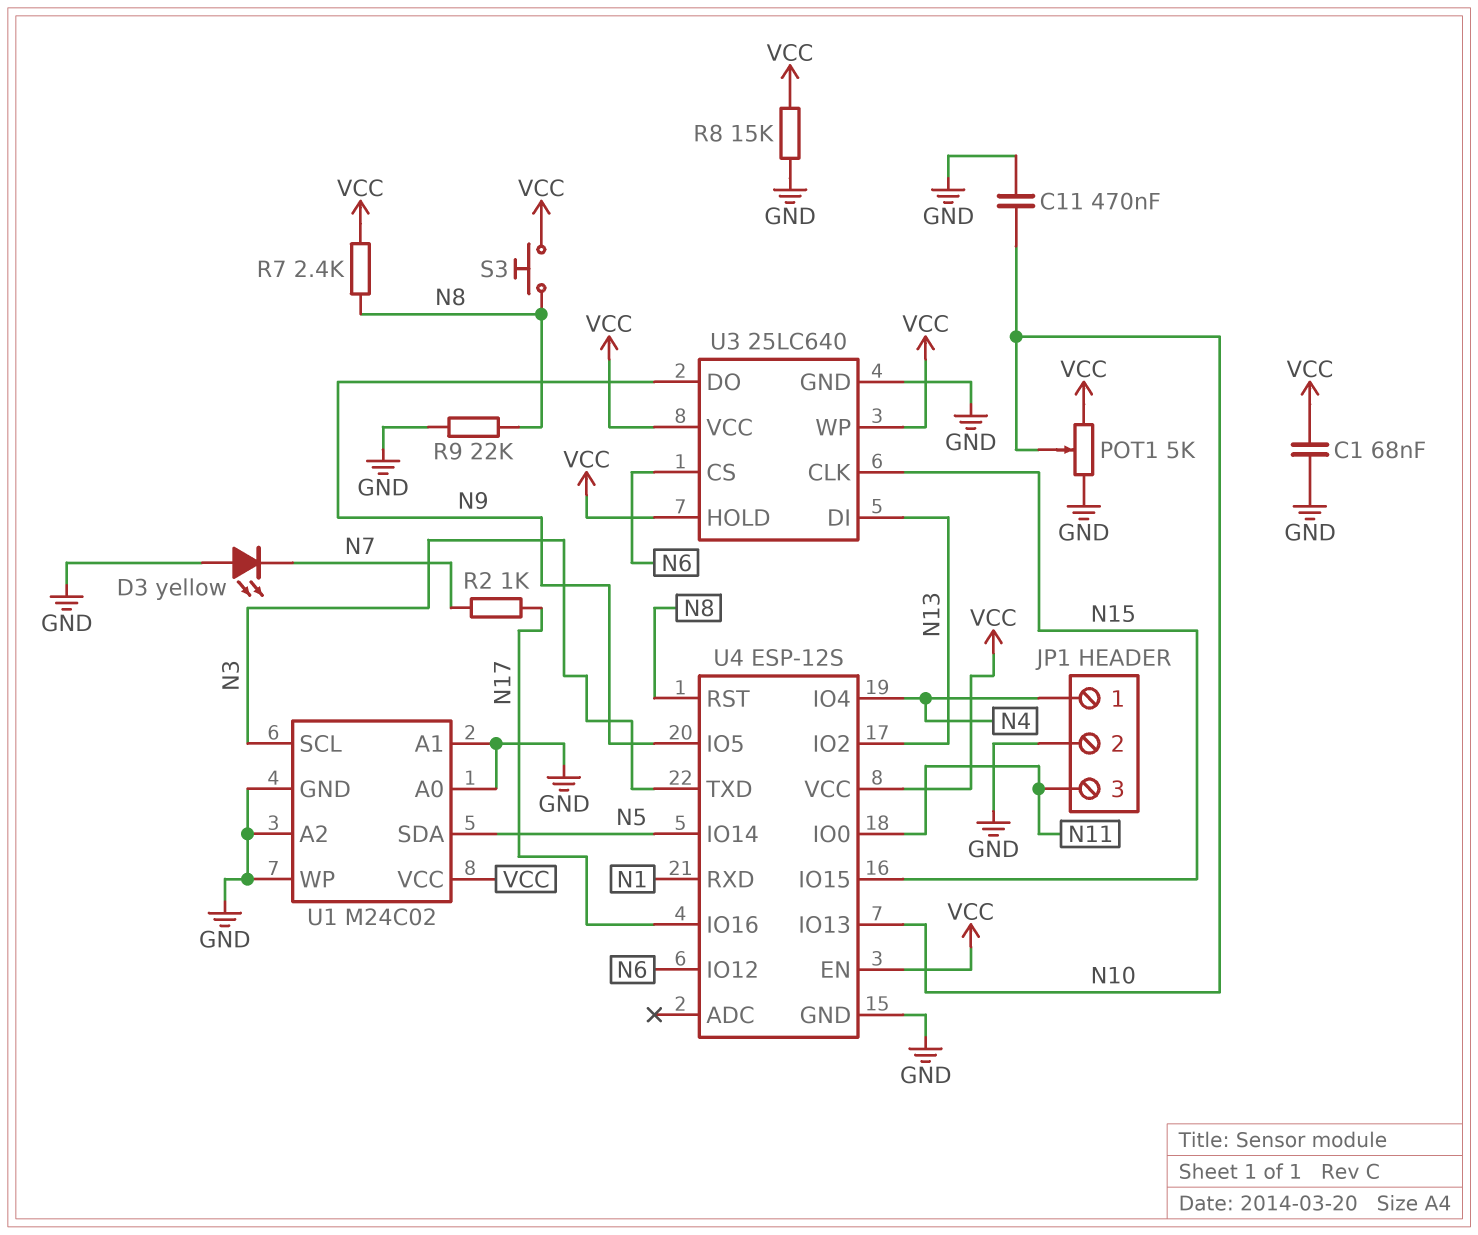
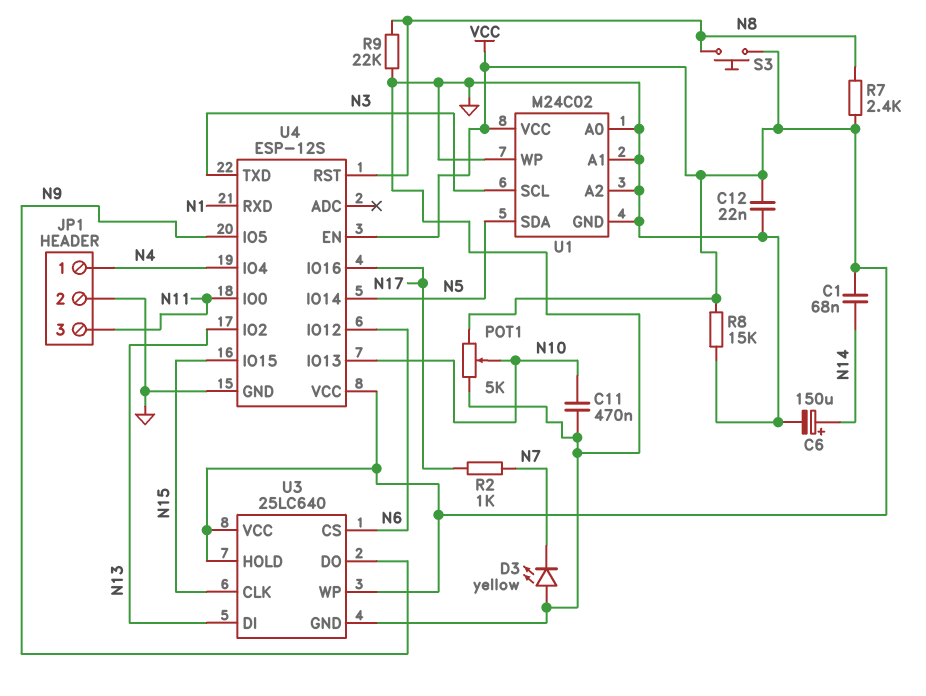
C1: 68nF (GND, VCC) -> 68nF (N14, VCC)
C6: none -> 150uF (plus N14, minus GND)
C12: none -> 22nF (GND, VCC)

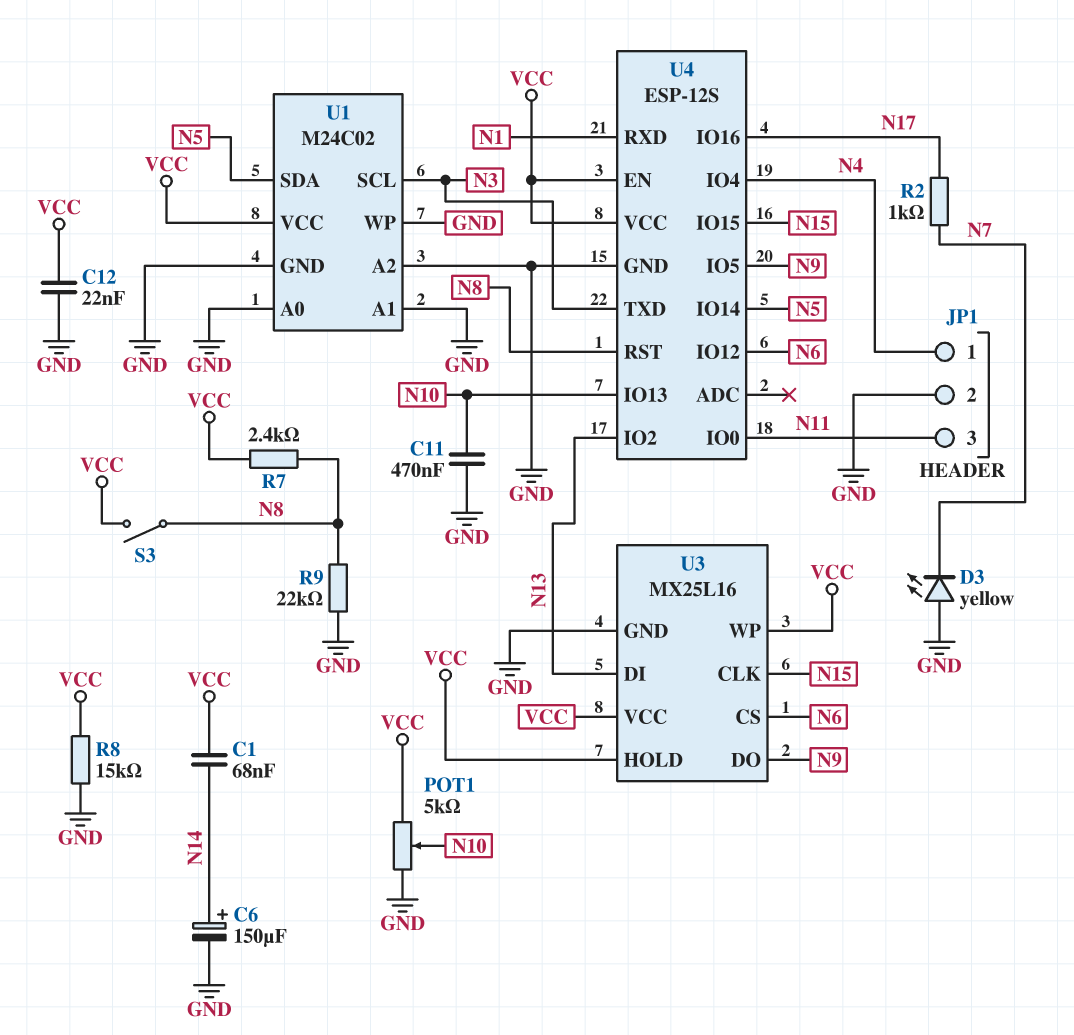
S3: button (N8, VCC) -> switch (N8, VCC)
U3: 25LC640 -> MX25L16

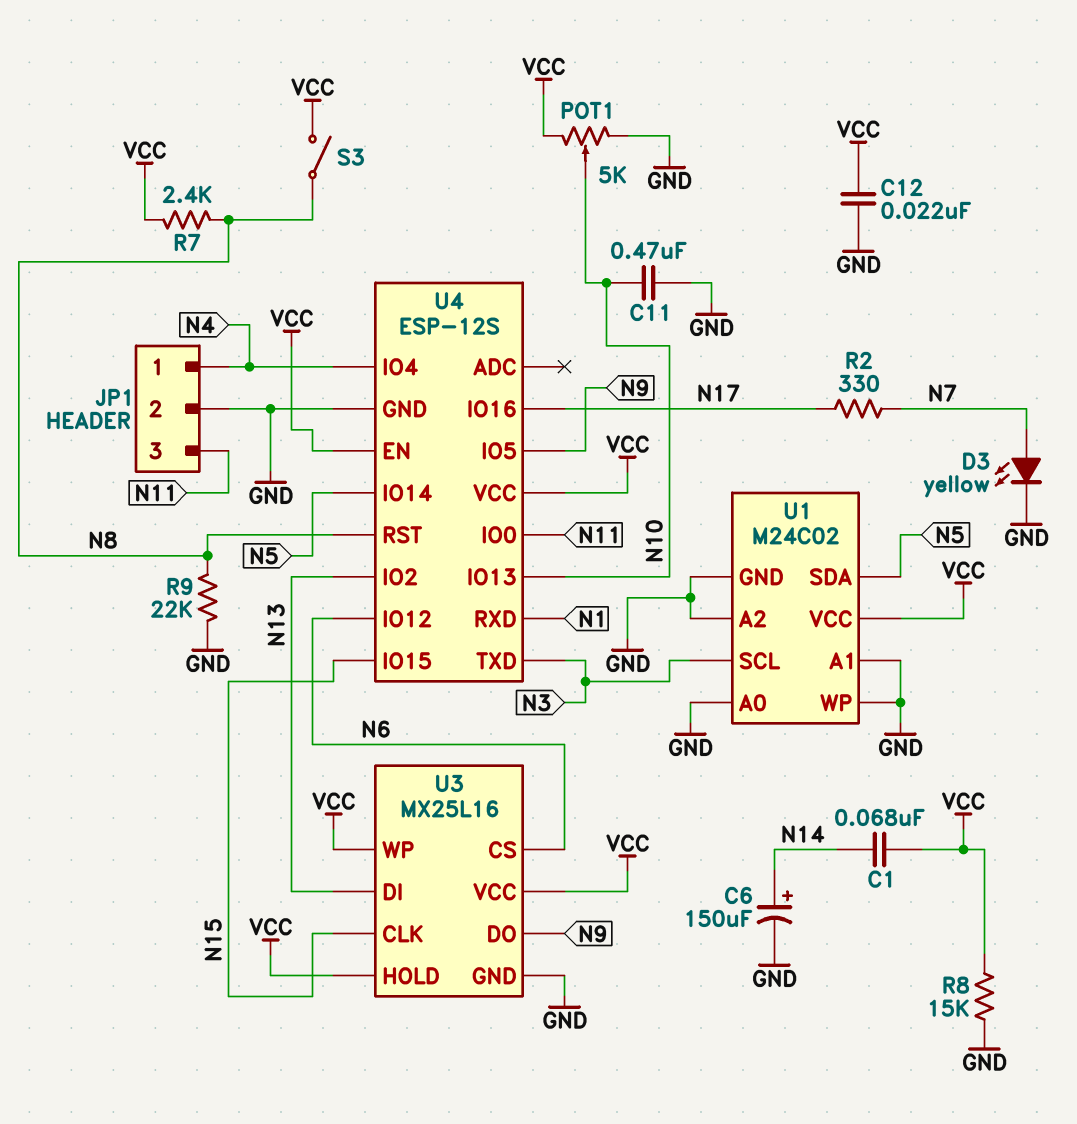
D3: LED yellow (A GND, K N7) -> LED yellow (A N7, K GND)
R2: 1k (N7, N17) -> 330 (N7, N17)

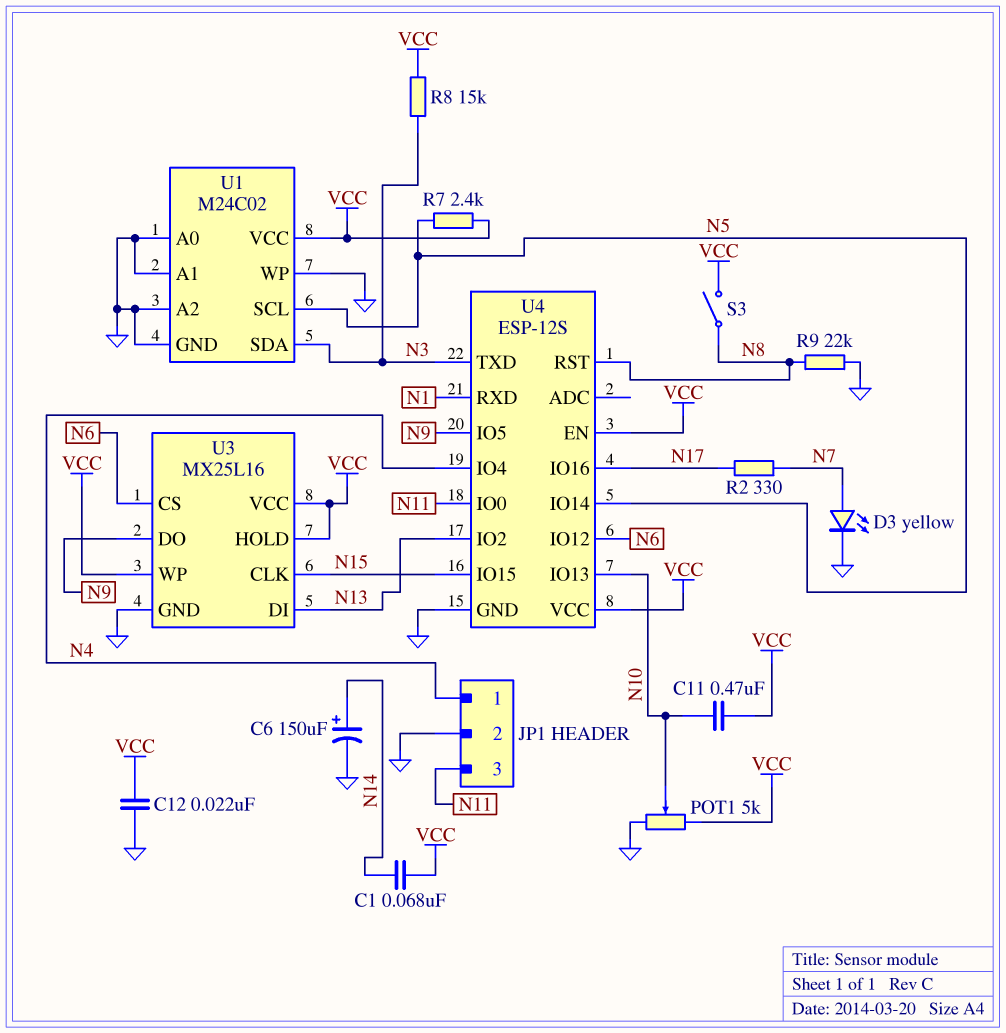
C11: 470nF (GND, N10) -> 470nF (N10, VCC)
R7: 2.4k (N8, VCC) -> 2.4k (N5, VCC)
R8: 15k (GND, VCC) -> 15k (N3, VCC)
U1 pin SCL: N3 -> N5
U1 pin SDA: N5 -> N3

